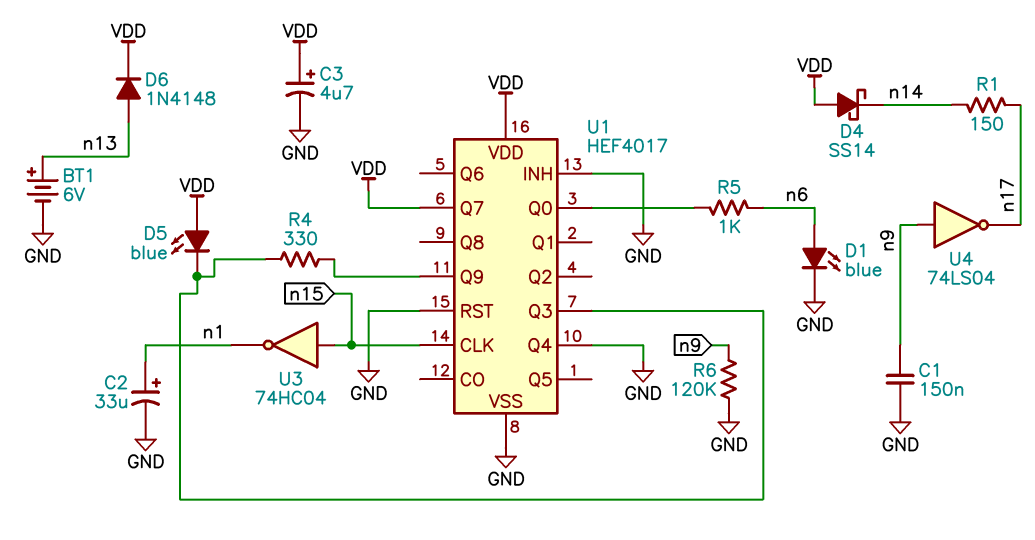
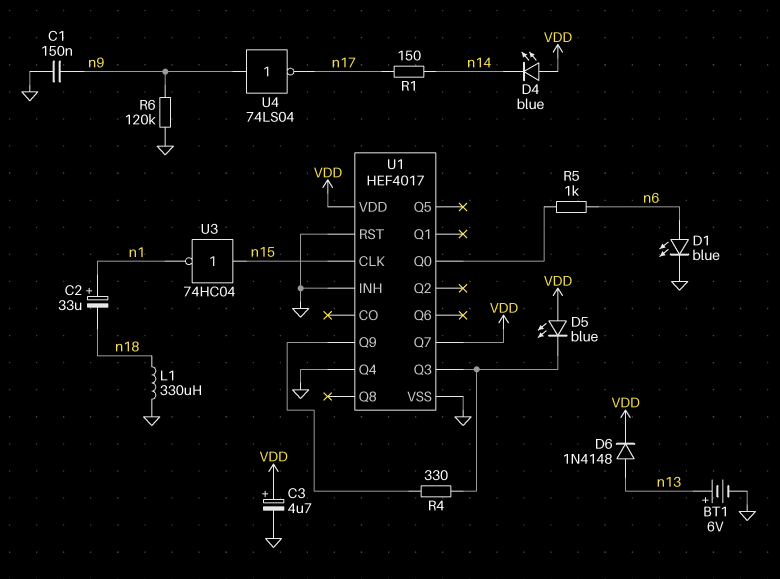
C2: 33uF (plus n1, minus GND) -> 33uF (plus n1, minus n18)
D4: schottky SS14 (A VDD, K n14) -> LED blue (A VDD, K n14)
L1: none -> 330uH (GND, n18)

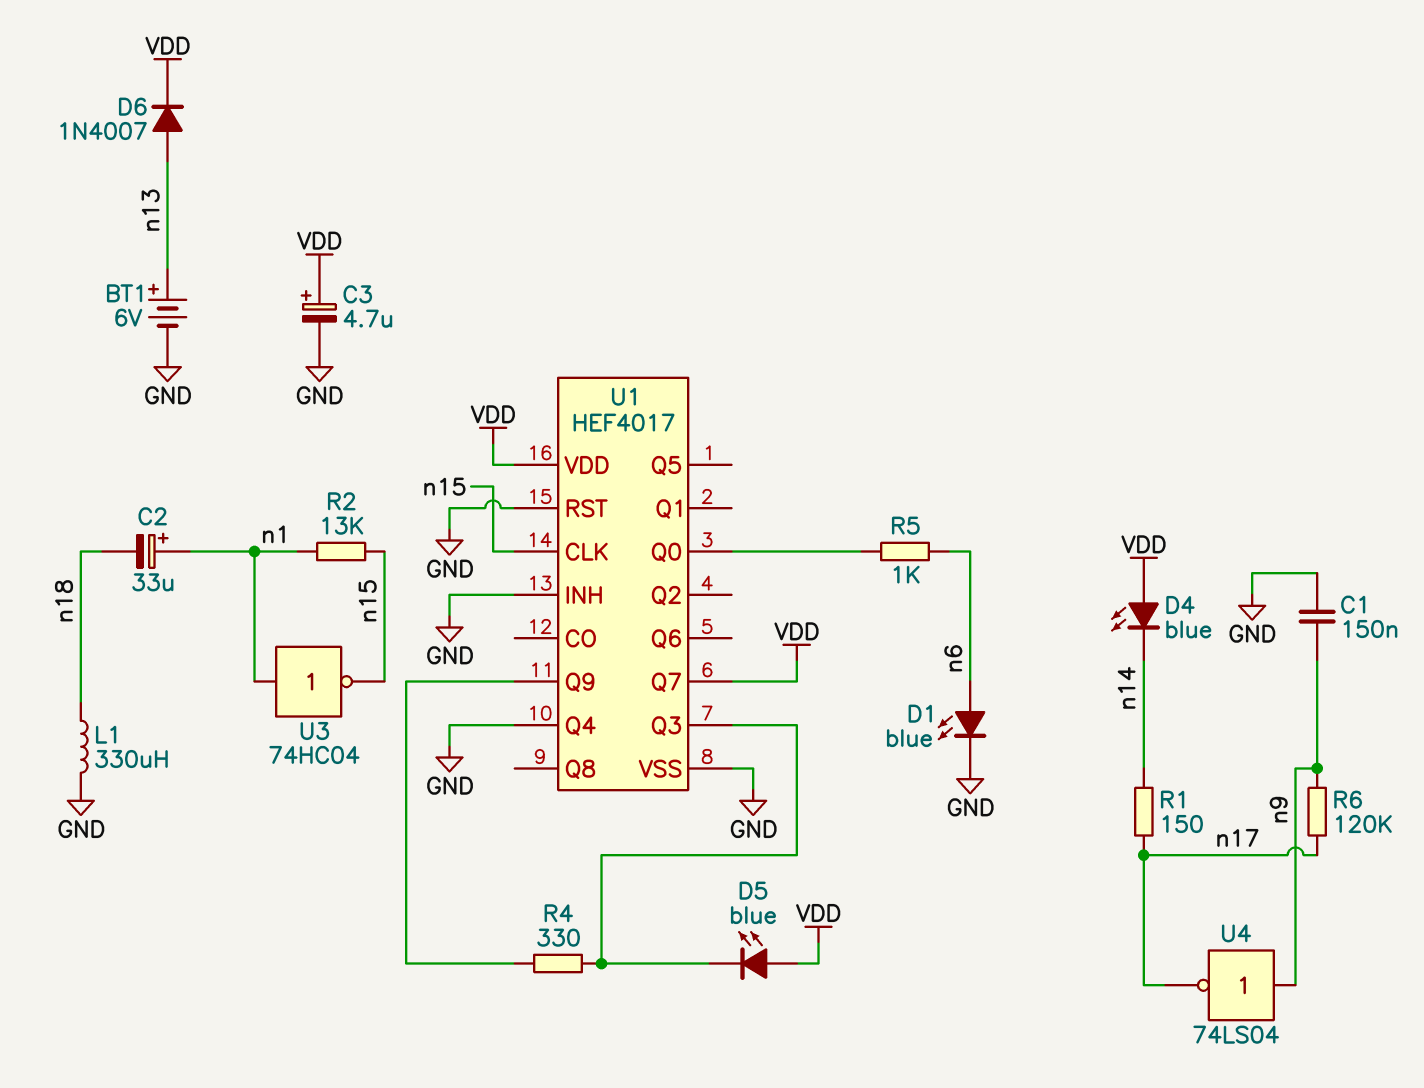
D6: diode 1N4148 (A n13, K VDD) -> diode 1N4007 (A n13, K VDD)
R2: none -> 13k (n1, n15)
R6: 120k (GND, n9) -> 120k (n9, n17)
U3: NOT 74HC04 (in n15, out n1) -> NOT 74HC04 (in n1, out n15)

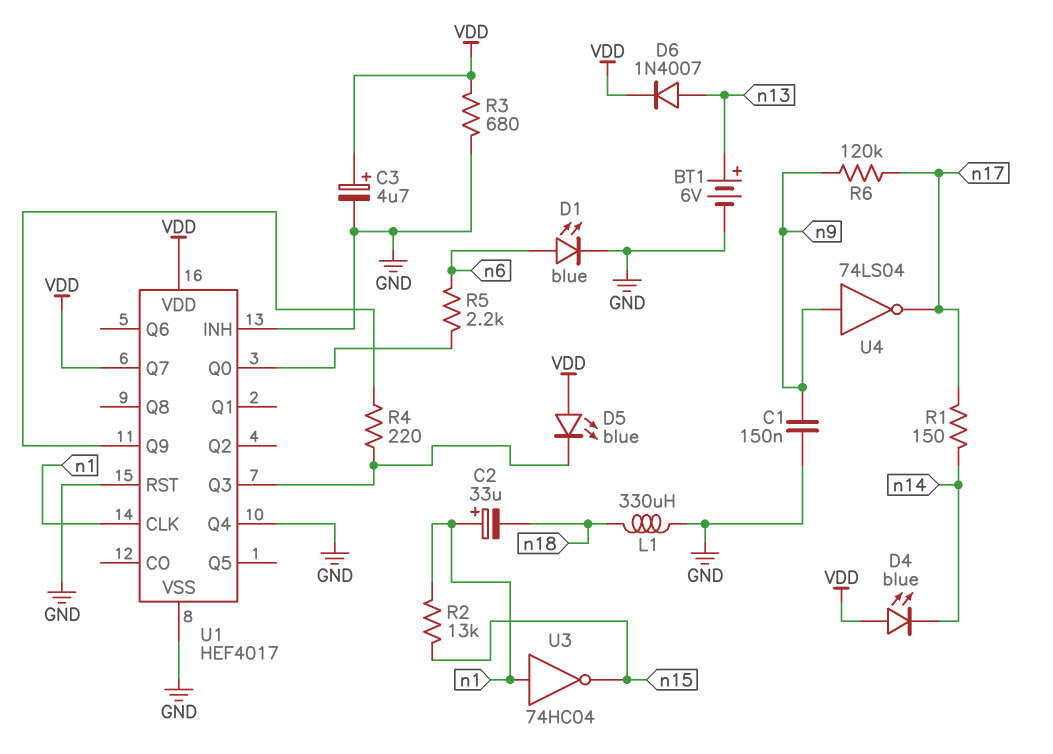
R3: none -> 680 (GND, VDD)
R4: 330 (U1/Q3, U1/Q9) -> 220 (U1/Q3, U1/Q9)
R5: 1k (U1/Q0, n6) -> 2.2k (U1/Q0, n6)
U1 pin CLK: n15 -> n1

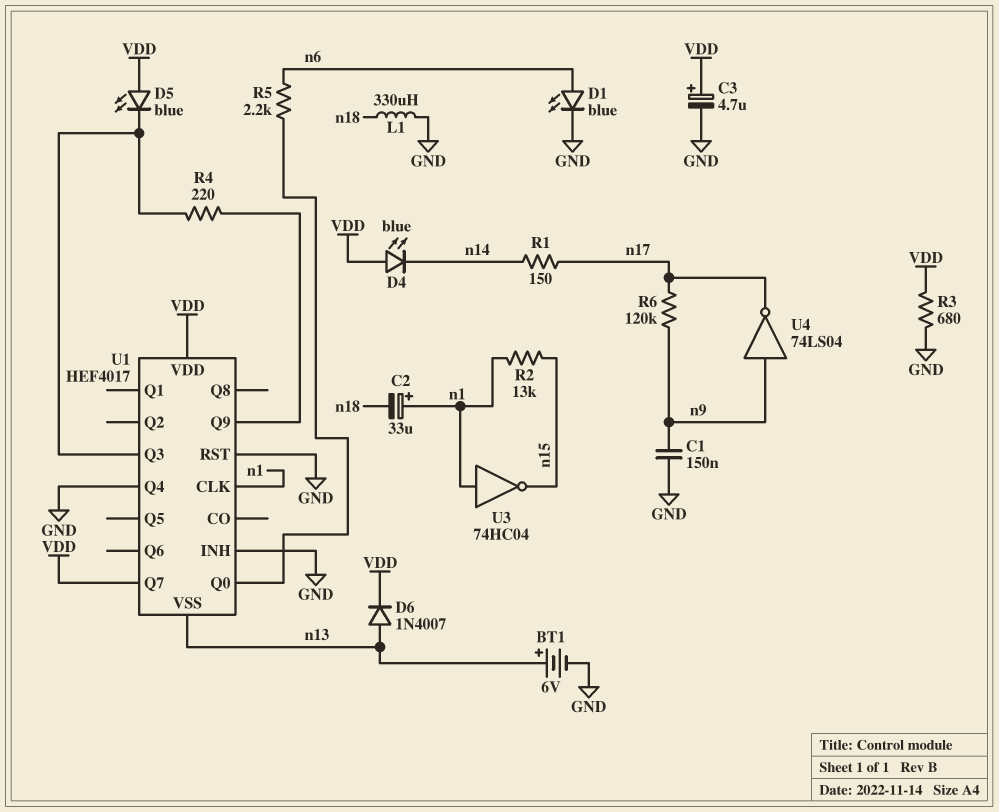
U1 pin VSS: GND -> n13

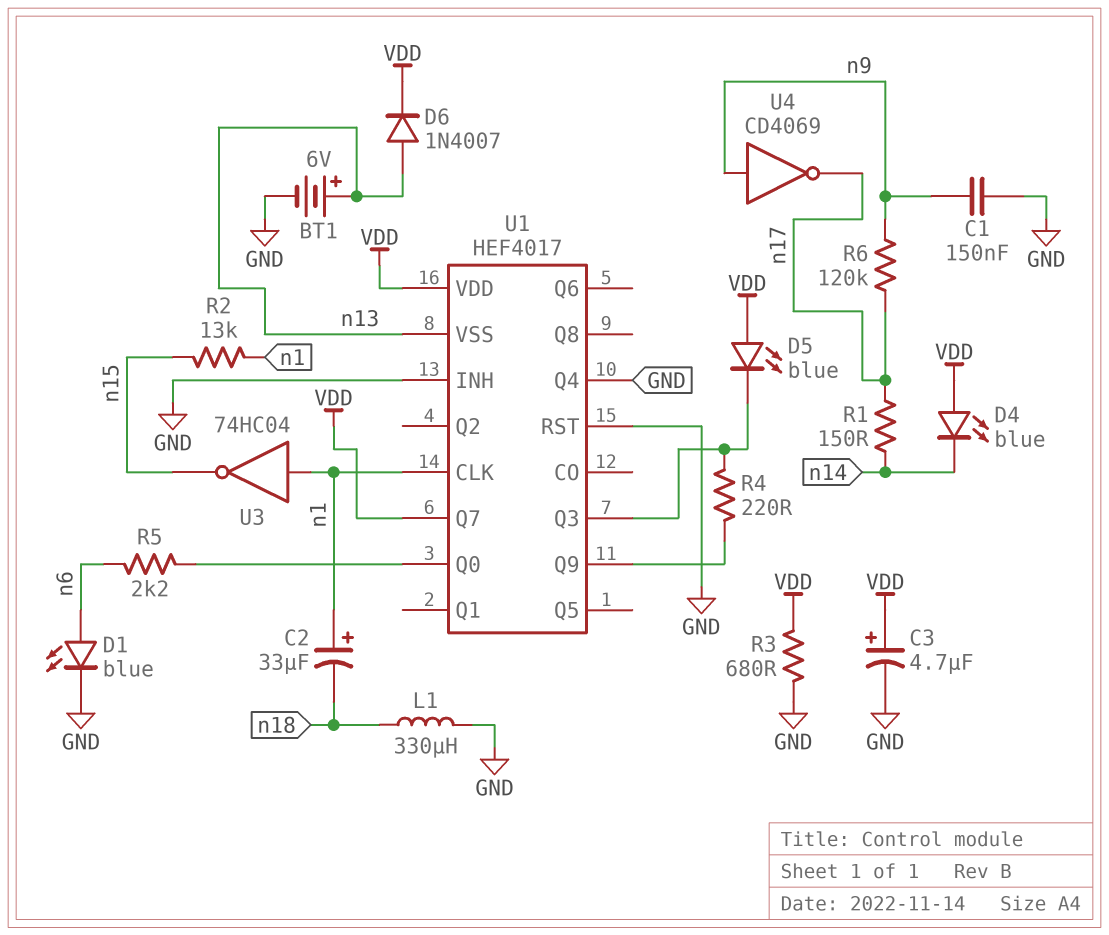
U4: NOT 74LS04 (in n9, out n17) -> NOT CD4069 (in n9, out n17)

